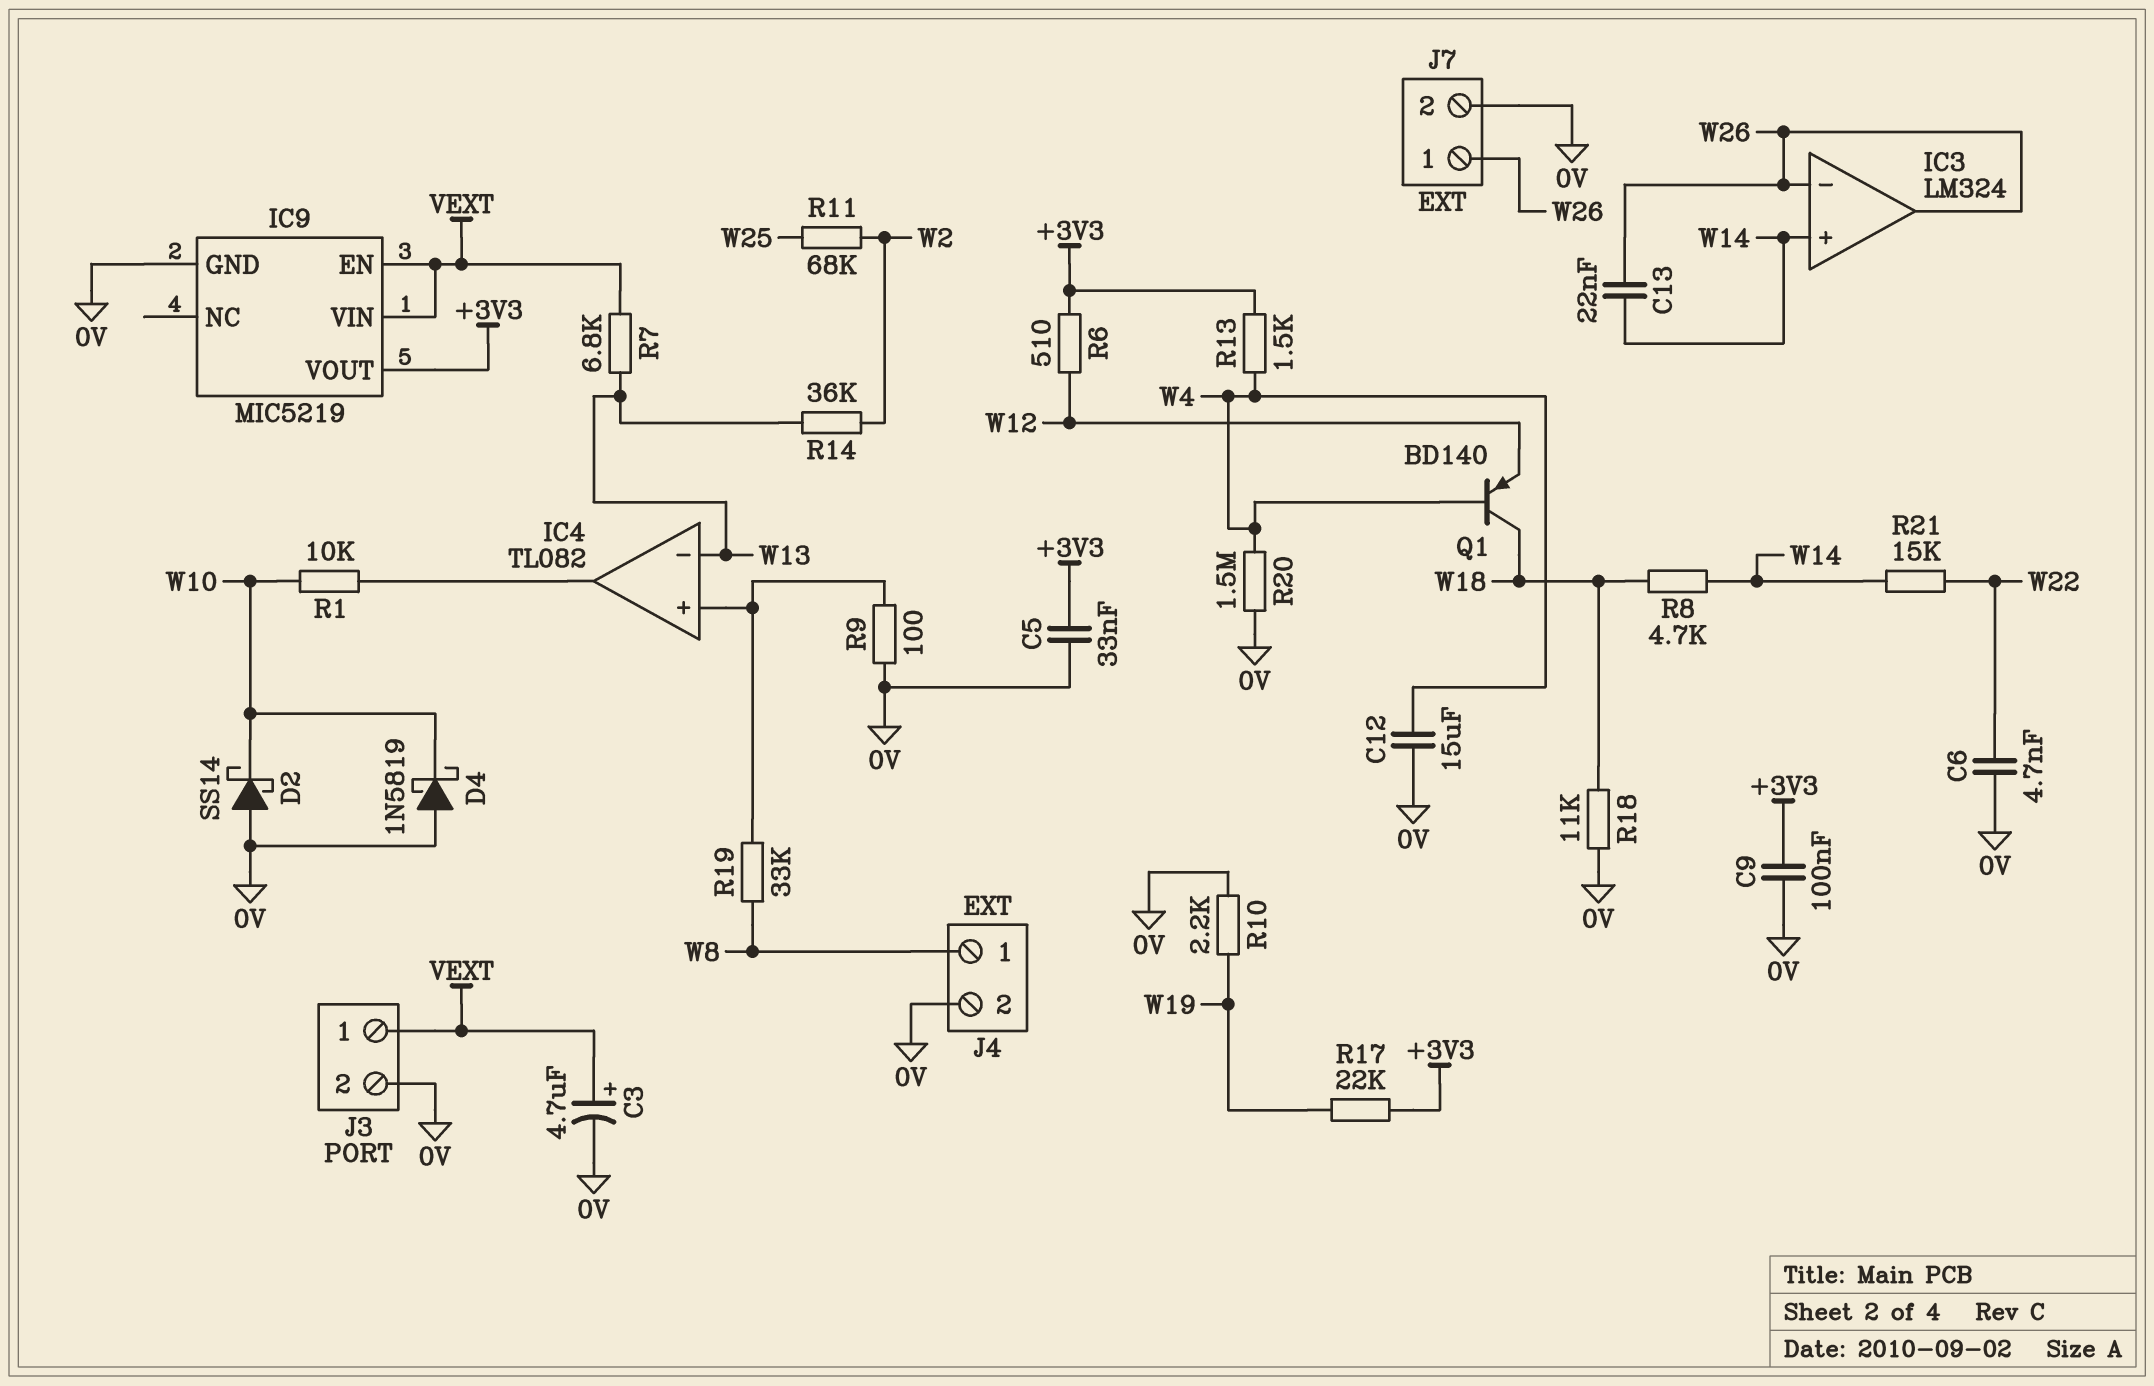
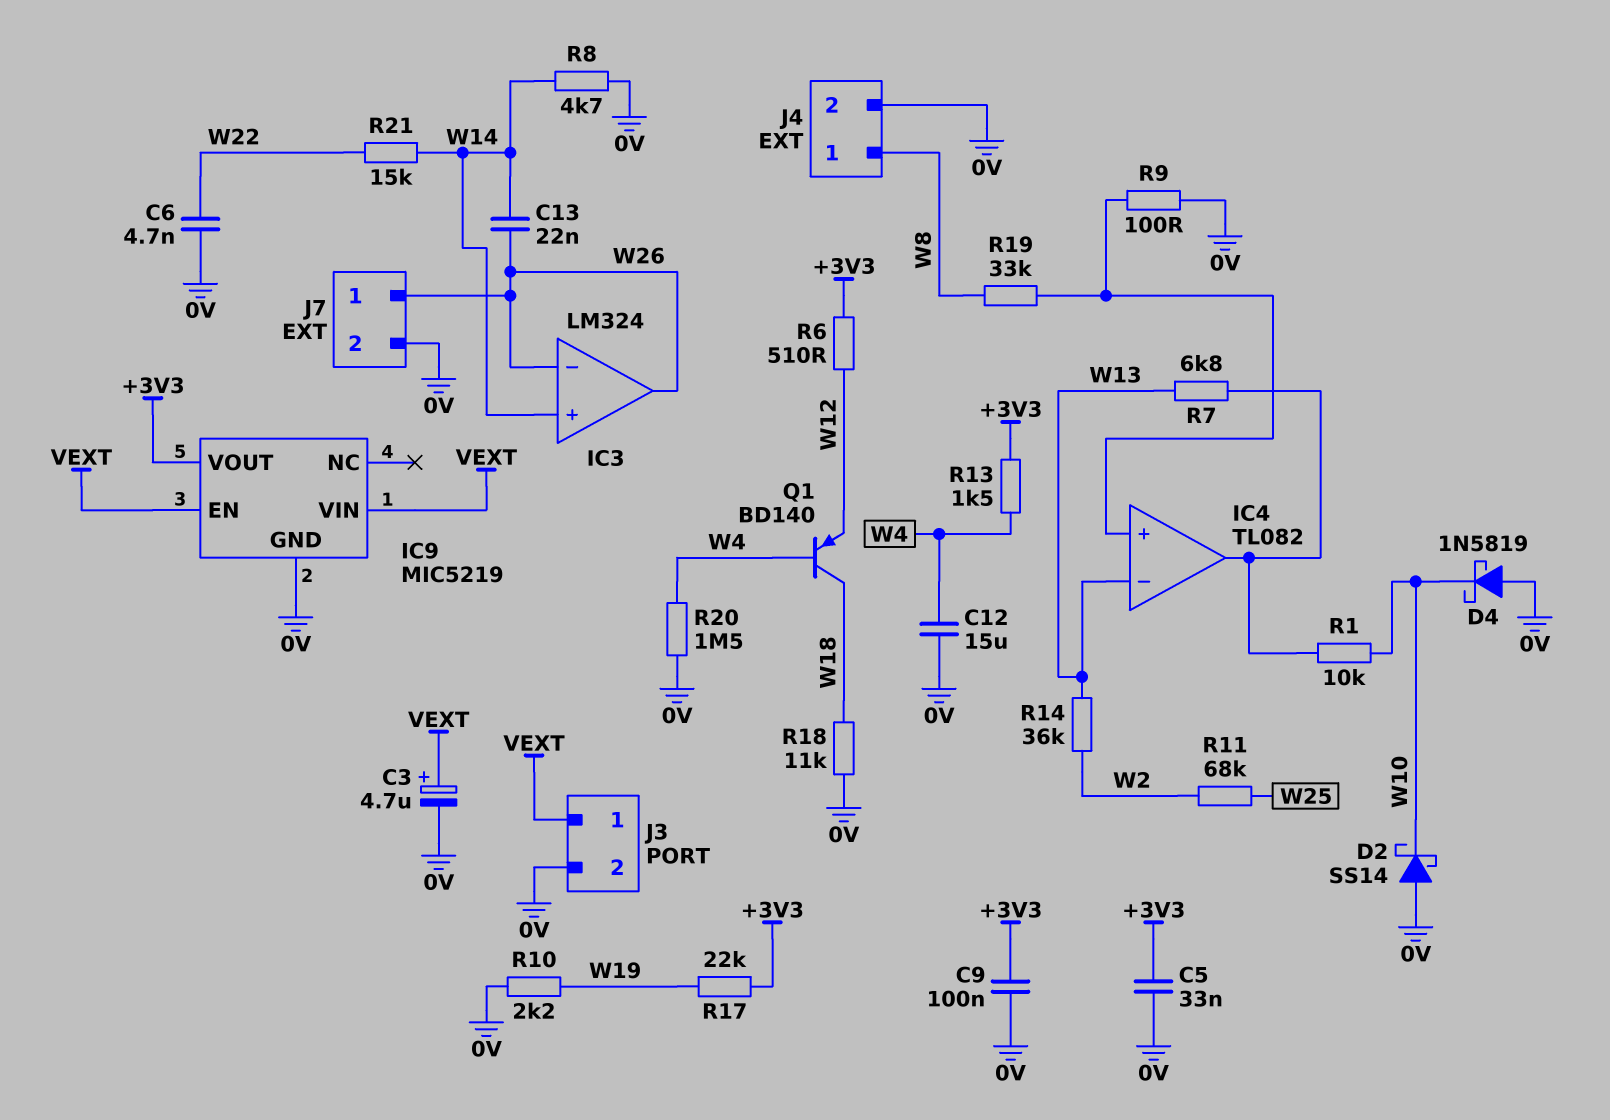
R7: 6.8k (VEXT, W13) -> 6.8k (IC4/out, W13)
R8: 4.7k (W14, W18) -> 4.7k (0V, W14)

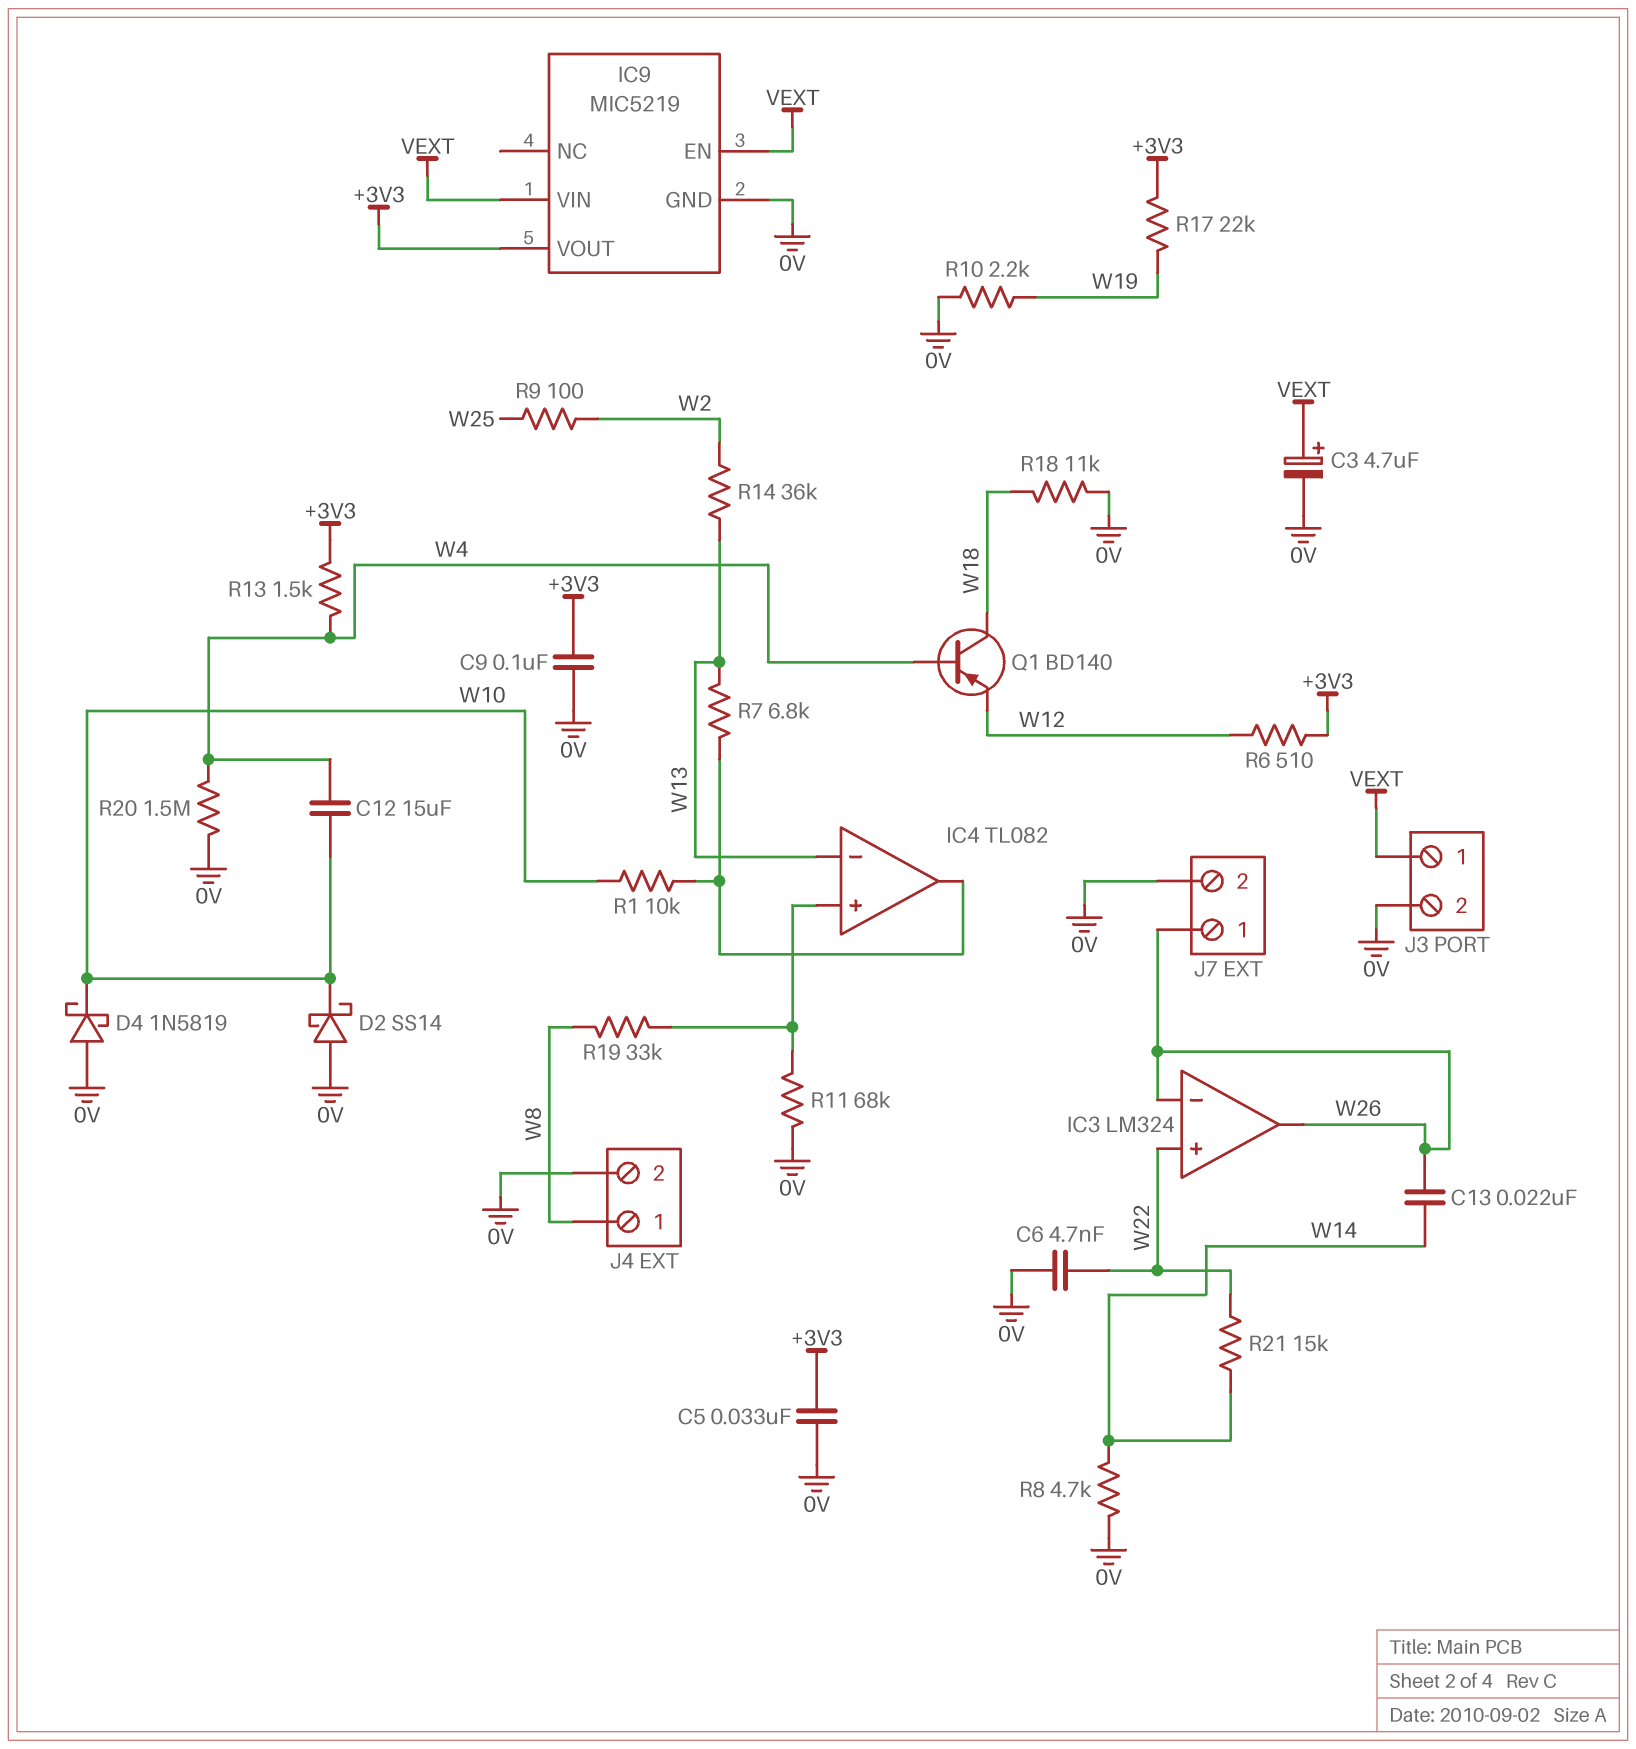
C12: 15uF (0V, W4) -> 15uF (W4, W10)
IC3 pin in+: W14 -> W22
R9: 100 (0V, IC4/in+) -> 100 (W2, W25)
R11: 68k (W2, W25) -> 68k (0V, IC4/in+)

